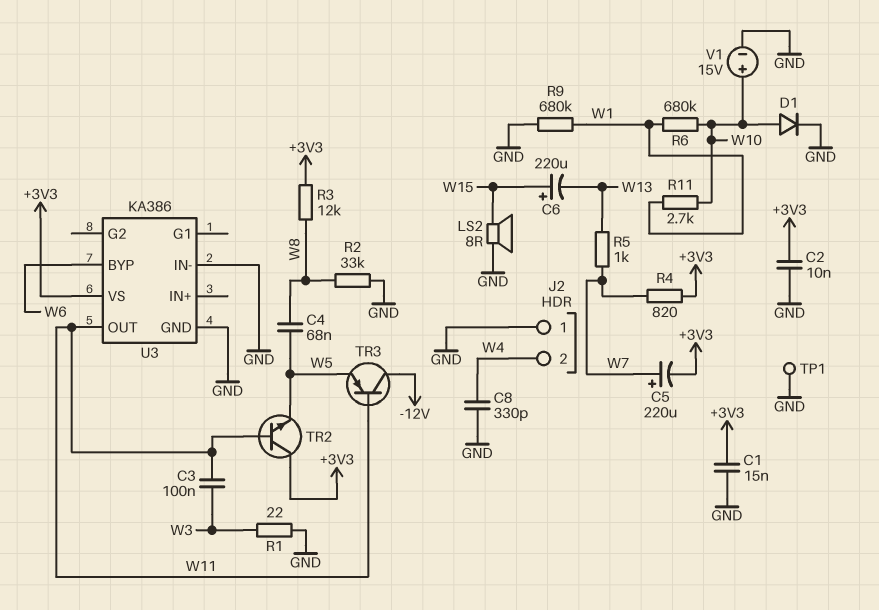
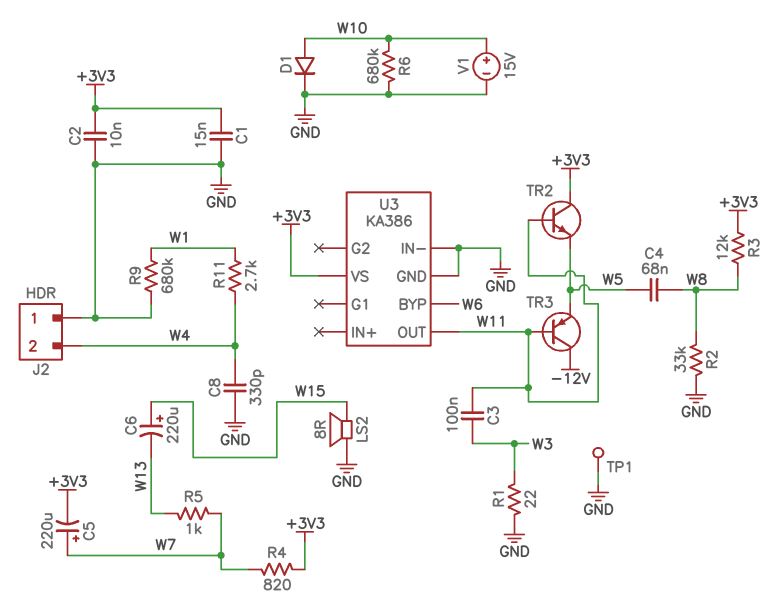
R6: 680k (W1, W10) -> 680k (GND, W10)
R11: 2.7k (W1, W10) -> 2.7k (W1, W4)

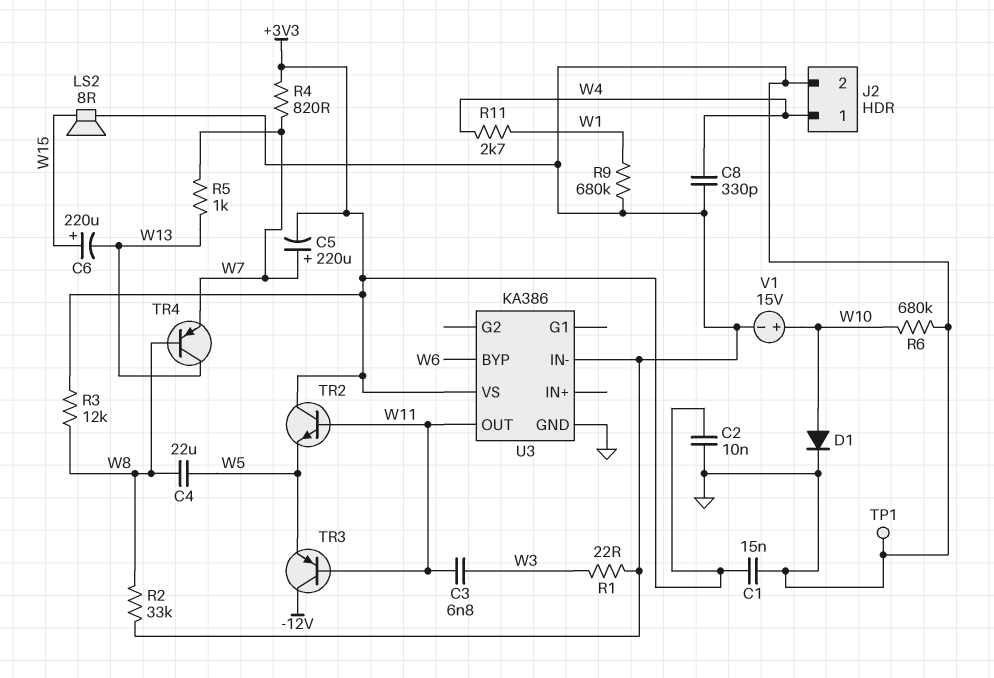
C3: 100nF (W3, W11) -> 6.8nF (W3, W11)
C4: 68nF (W5, W8) -> 22uF (W5, W8)
J2 pin 1: GND -> W4
J2 pin 2: W4 -> GND
TR4: none -> PNP (B W8, C W13, E W7)

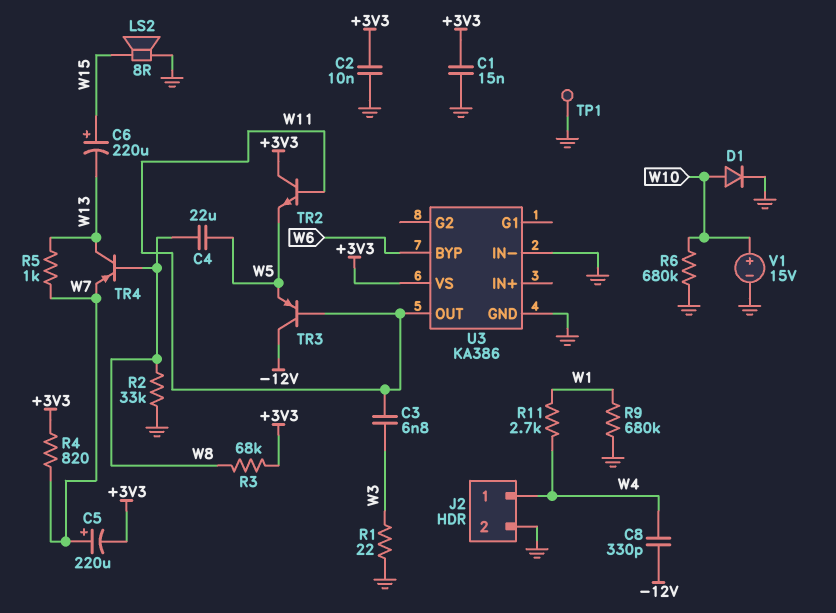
C8: 330pF (GND, W4) -> 330pF (-12V, W4)
R3: 12k (+3V3, W8) -> 68k (+3V3, W8)

